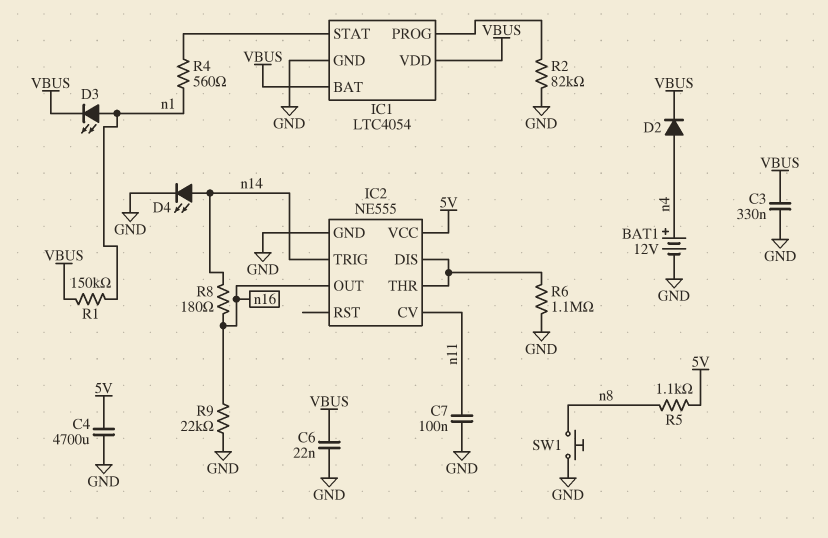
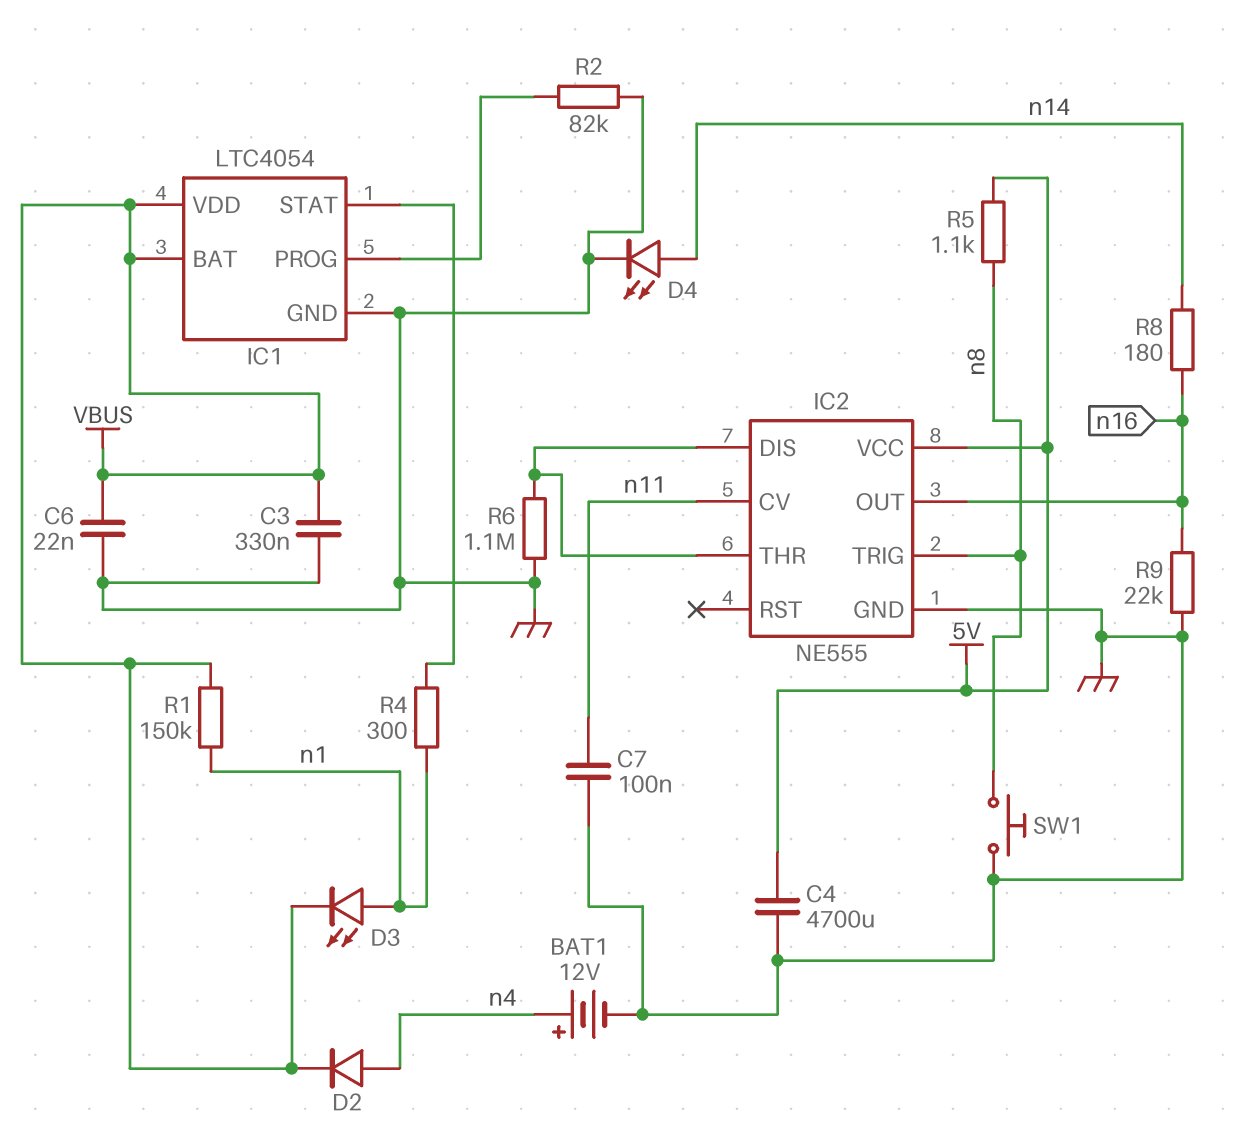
IC2 pin TRIG: n14 -> n8
R4: 560 (IC1/STAT, n1) -> 300 (IC1/STAT, n1)

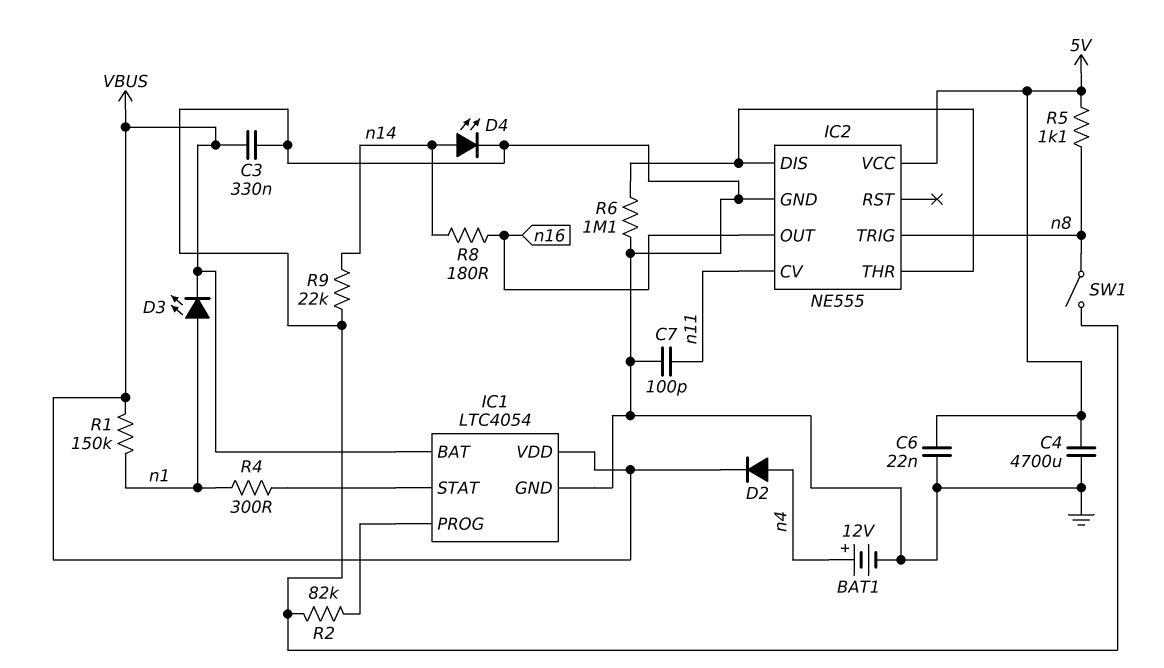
C6: 22nF (GND, VBUS) -> 22nF (5V, GND)
C7: 100nF (GND, n11) -> 100pF (GND, n11)
R9: 22k (GND, n16) -> 22k (GND, n14)
SW1: button (GND, n8) -> switch (GND, n8)

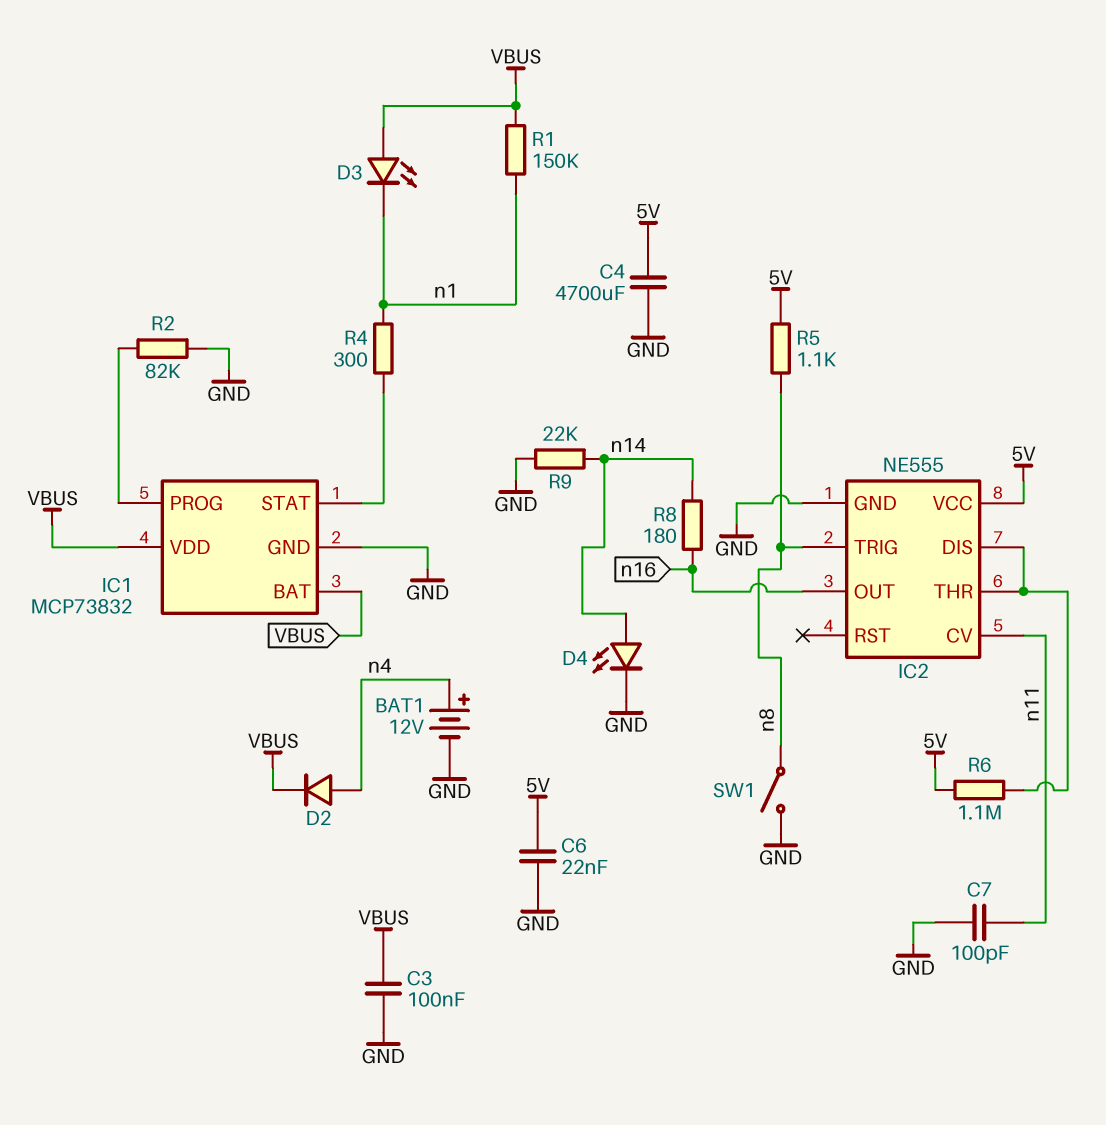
C3: 330nF (GND, VBUS) -> 100nF (GND, VBUS)
D3: LED (A n1, K VBUS) -> LED (A VBUS, K n1)
IC1: LTC4054 -> MCP73832
R6: 1.1M (GND, IC2/DIS) -> 1.1M (5V, IC2/DIS)

